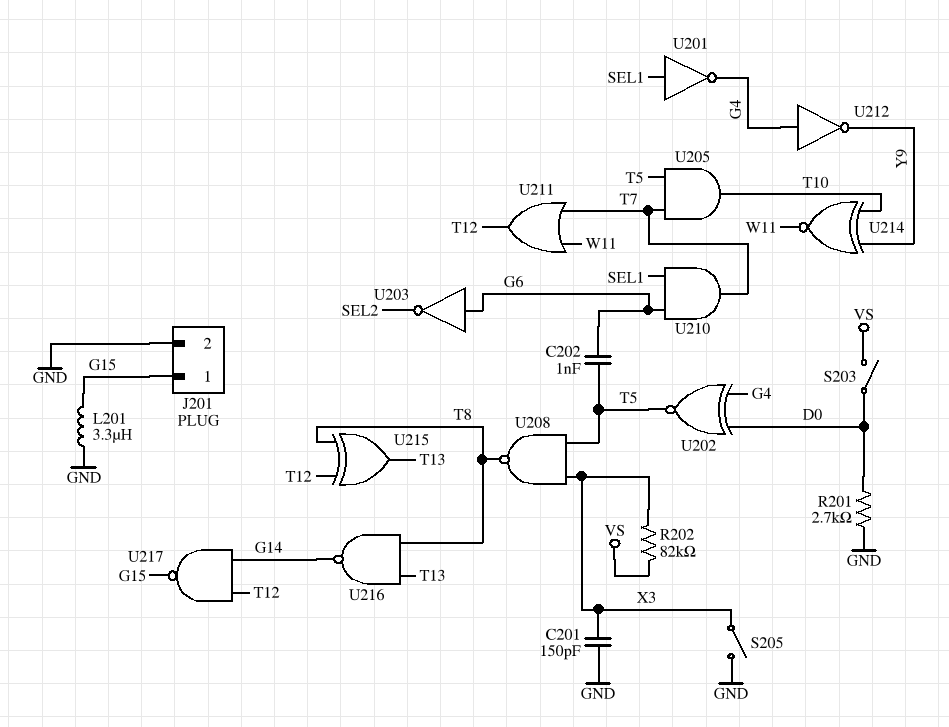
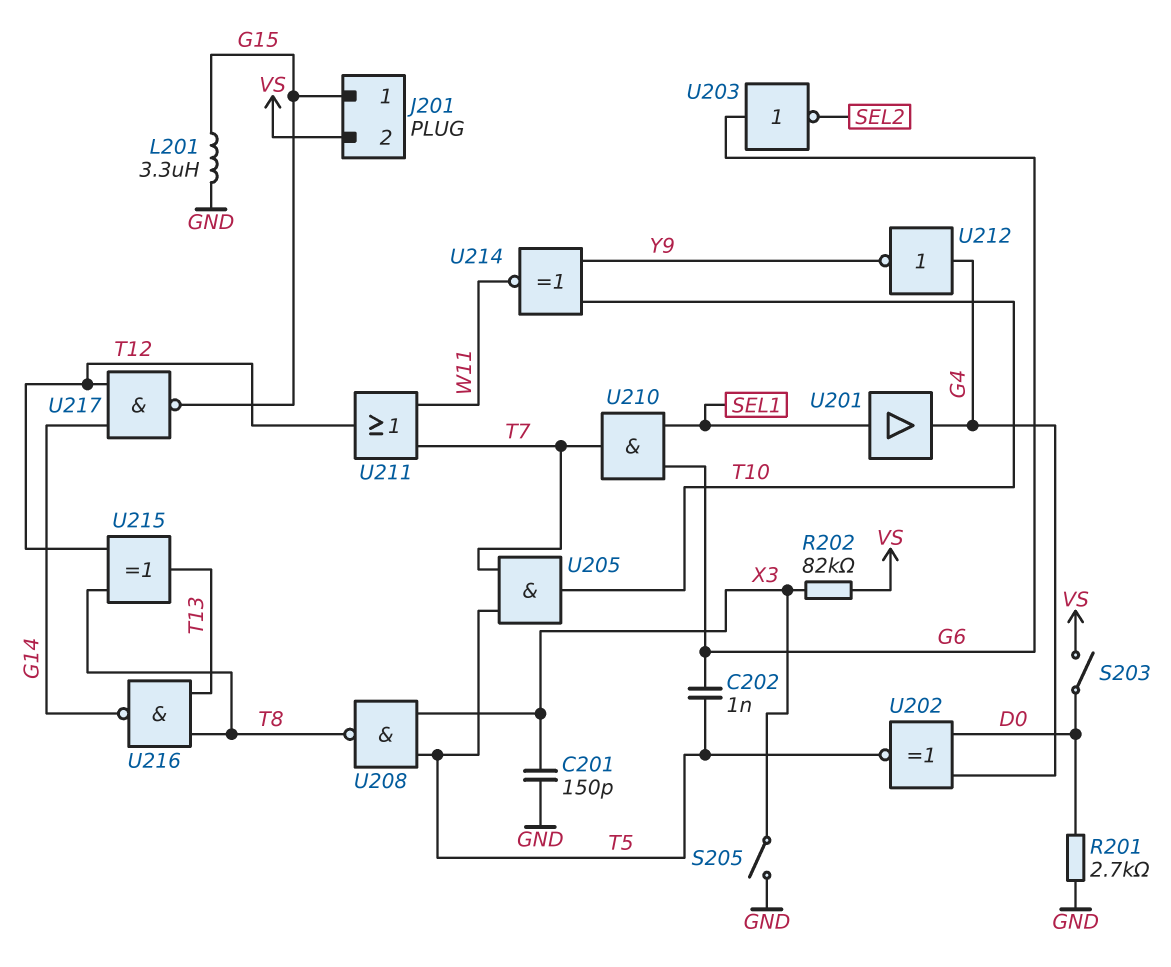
J201 pin 2: GND -> VS
U201: NOT (in SEL1, out G4) -> buffer (in SEL1, out G4)

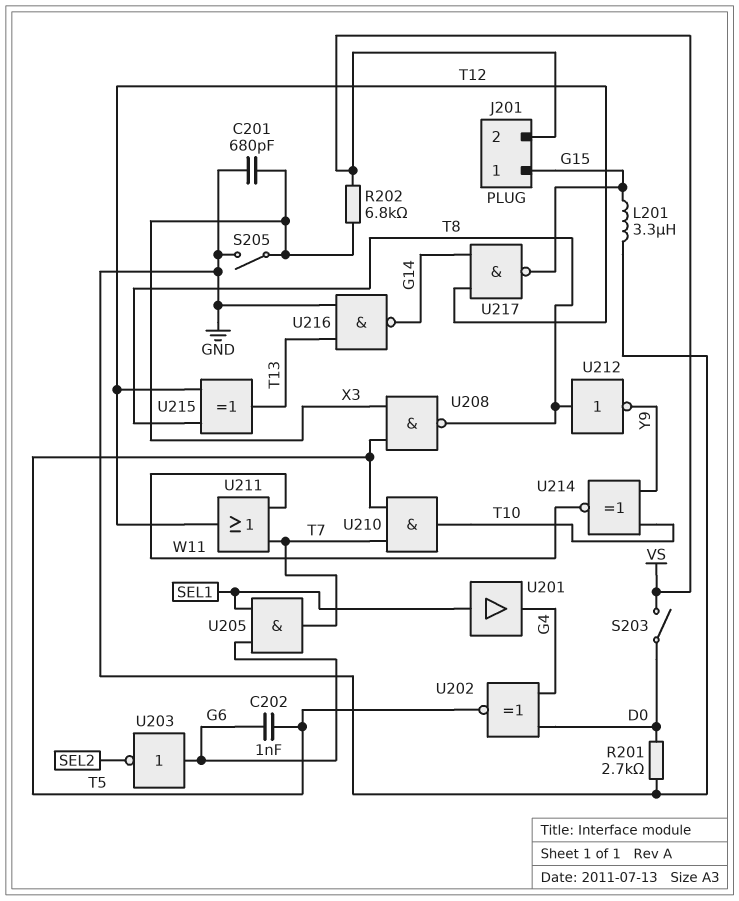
C201: 150pF (GND, X3) -> 680pF (GND, X3)
R202: 82k (VS, X3) -> 6.8k (VS, X3)
U205: AND (in T5, in T7, out T10) -> AND (in G6, in SEL1, out T7)
U210: AND (in G6, in SEL1, out T7) -> AND (in T5, in T7, out T10)
U212: NOT (in G4, out Y9) -> NOT (in T8, out Y9)
U216: NAND (in T8, in T13, out G14) -> NAND (in GND, in T13, out G14)

